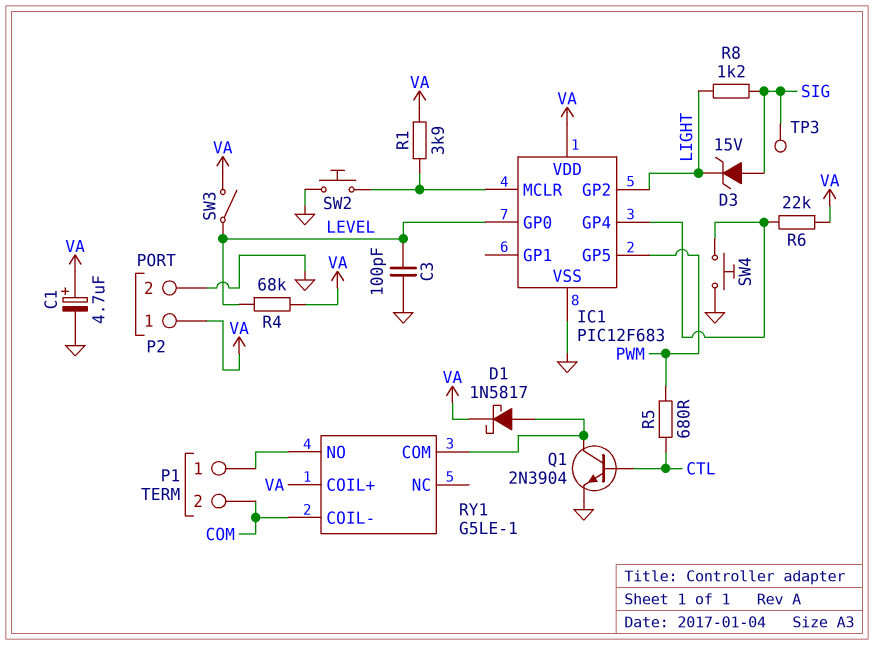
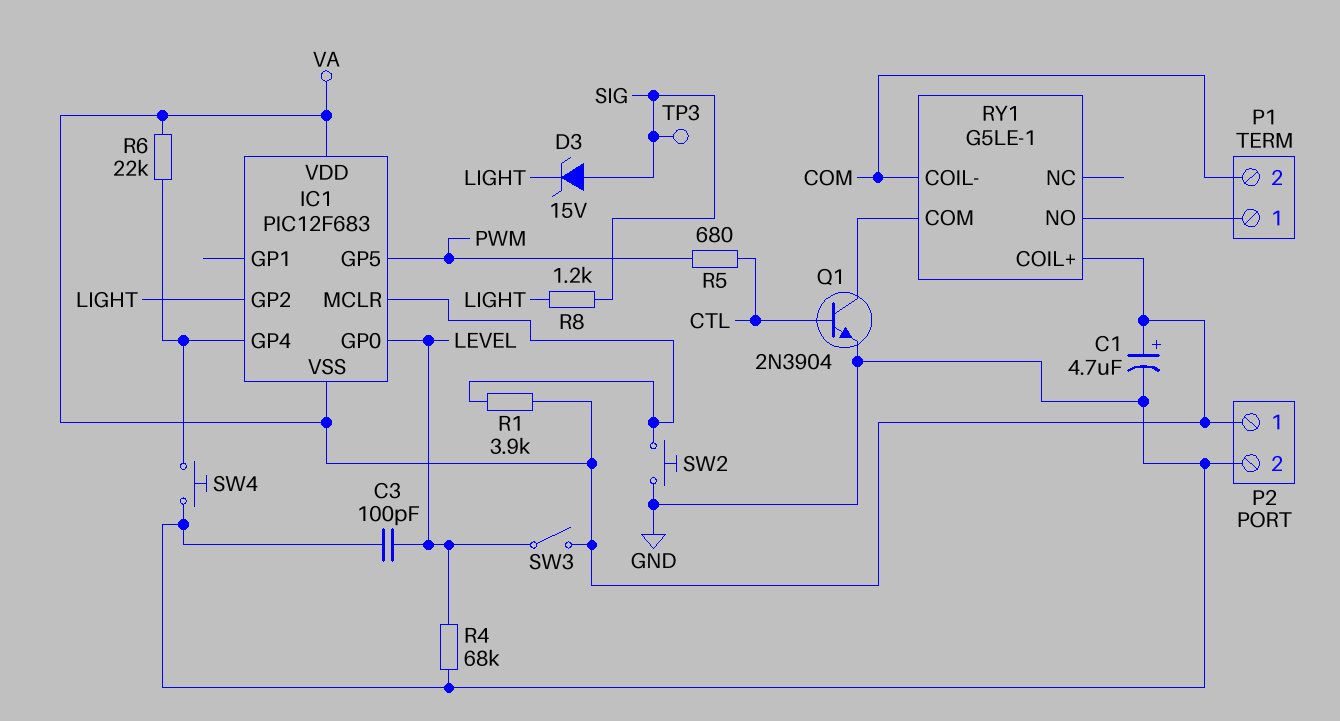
D1: schottky 1N5817 (A RY1/COM, K VA) -> none
IC1 pin VSS: GND -> VA
R4: 68k (LEVEL, VA) -> 68k (GND, LEVEL)

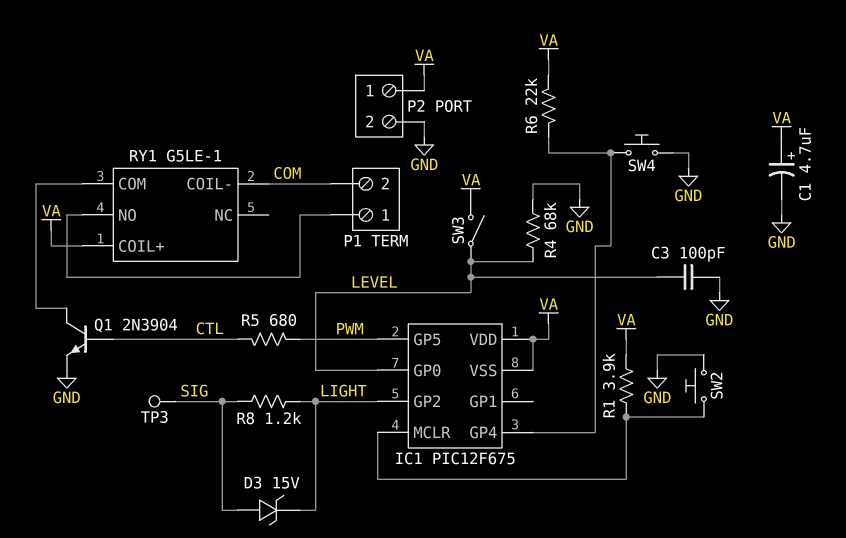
IC1: PIC12F683 -> PIC12F675

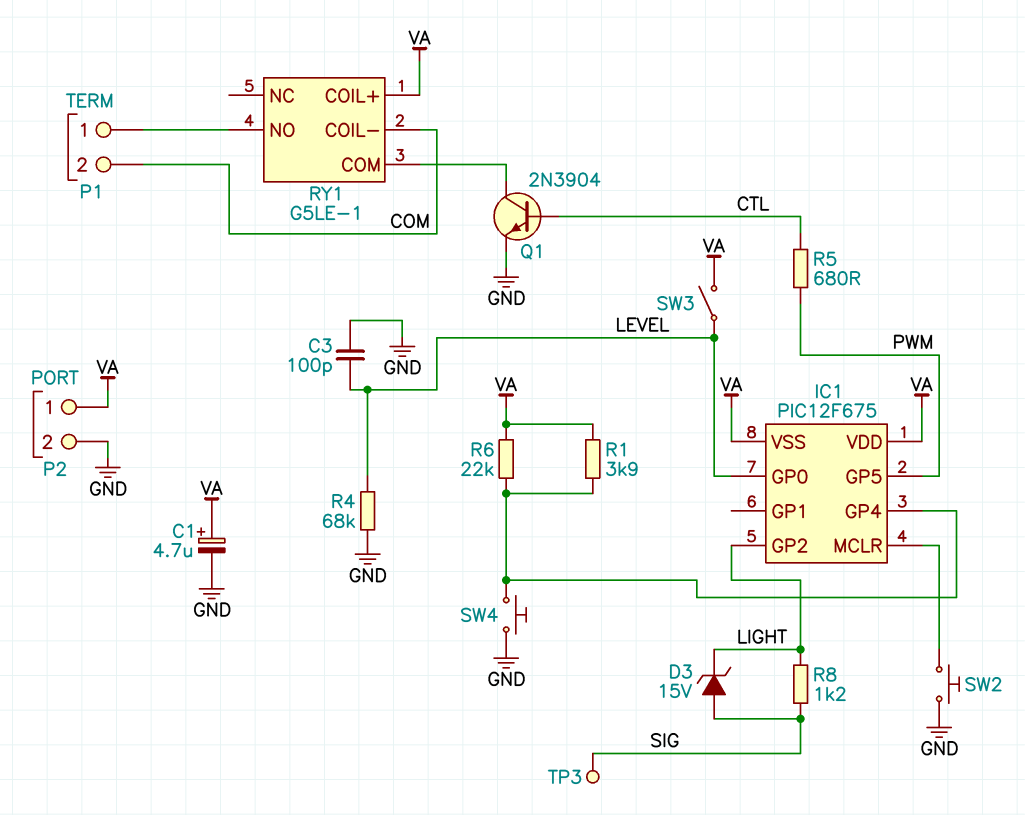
R1: 3.9k (IC1/MCLR, VA) -> 3.9k (IC1/GP4, VA)

